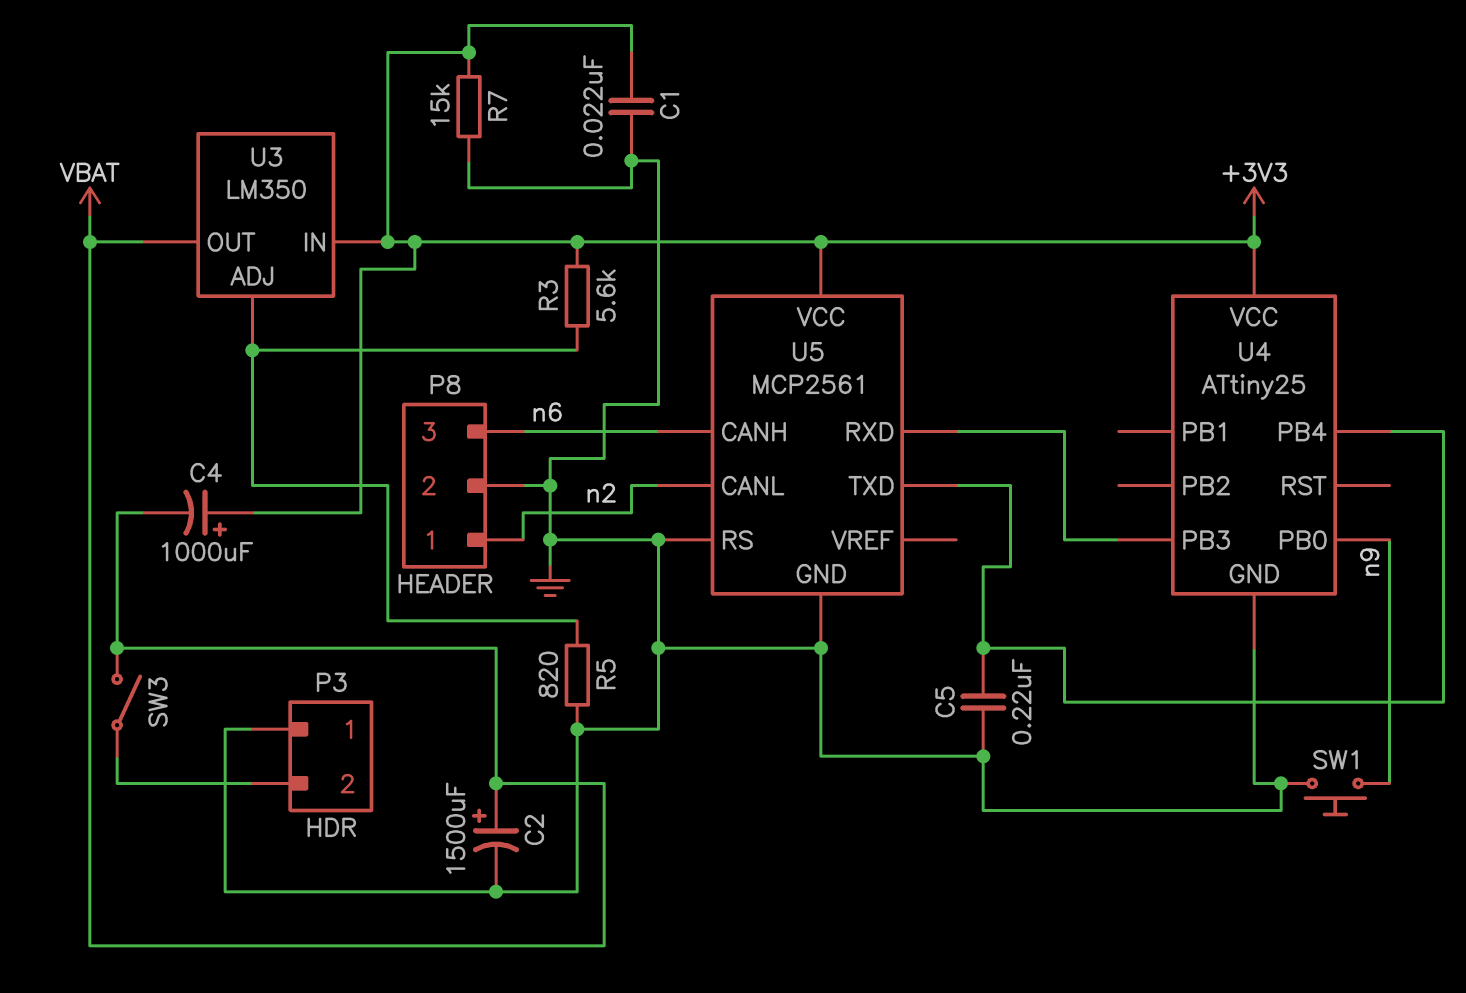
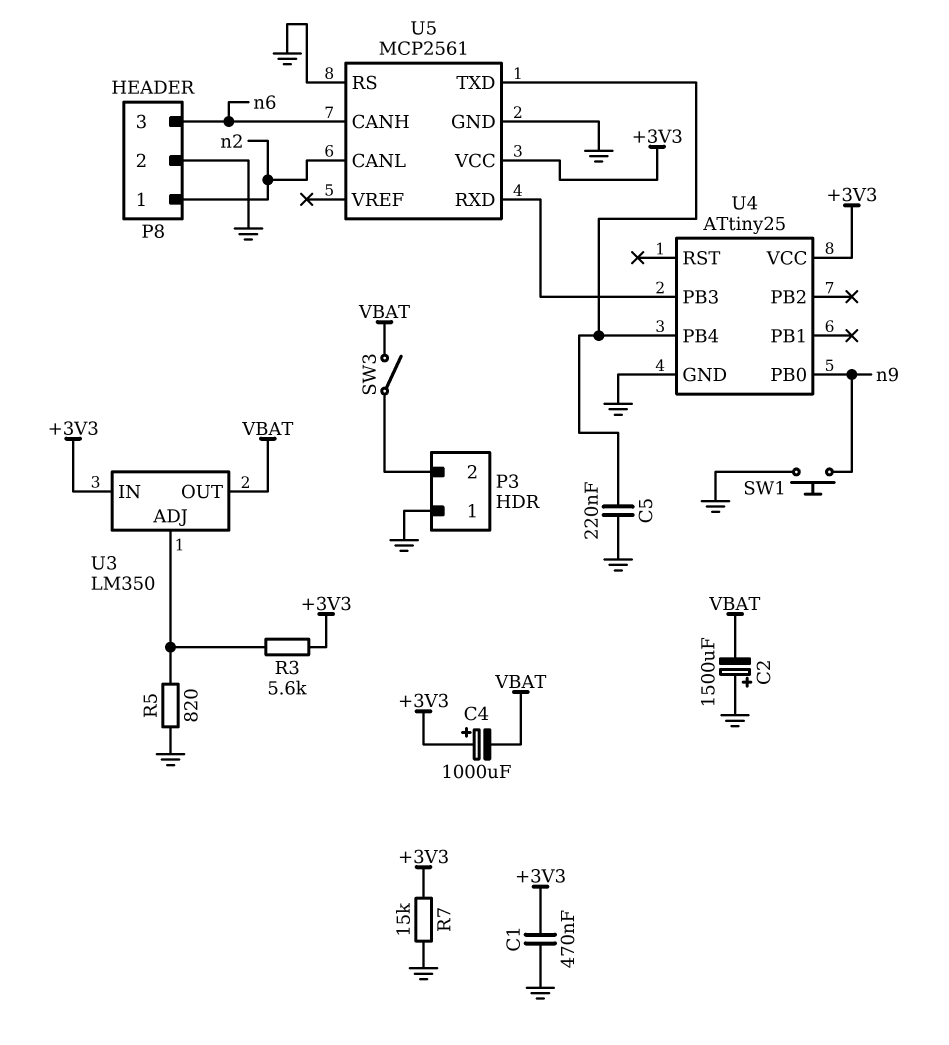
C1: 22nF (+3V3, GND) -> 470nF (+3V3, GND)
C2: 1500uF (plus VBAT, minus GND) -> 1500uF (plus GND, minus VBAT)

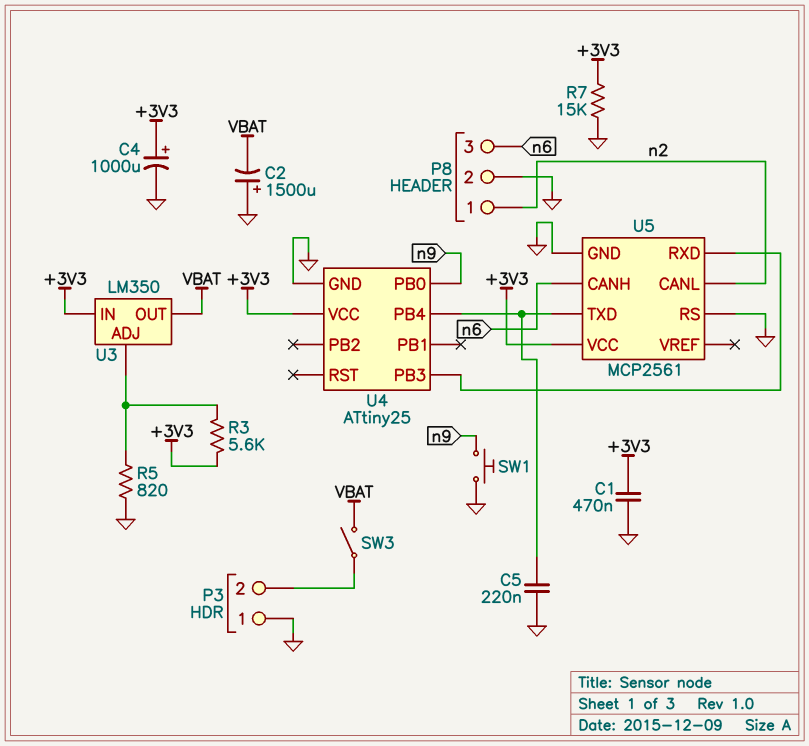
C4: 1000uF (plus +3V3, minus VBAT) -> 1000uF (plus +3V3, minus GND)

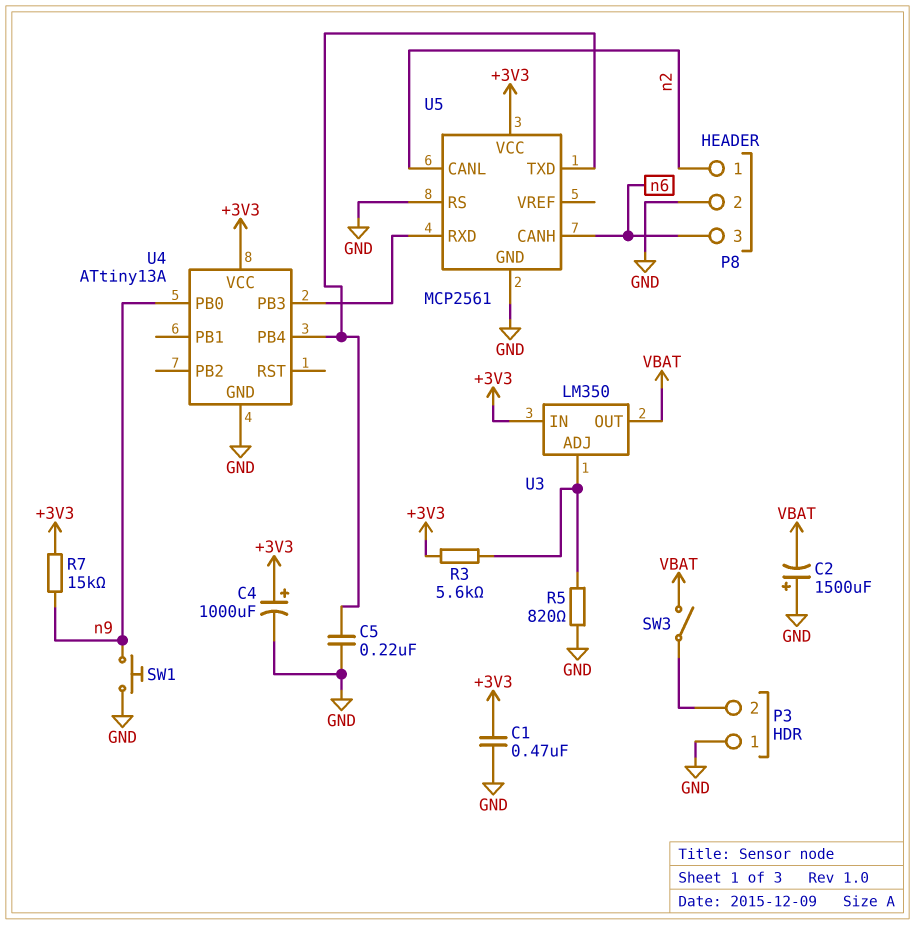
R7: 15k (+3V3, GND) -> 15k (+3V3, n9)
U4: ATtiny25 -> ATtiny13A

